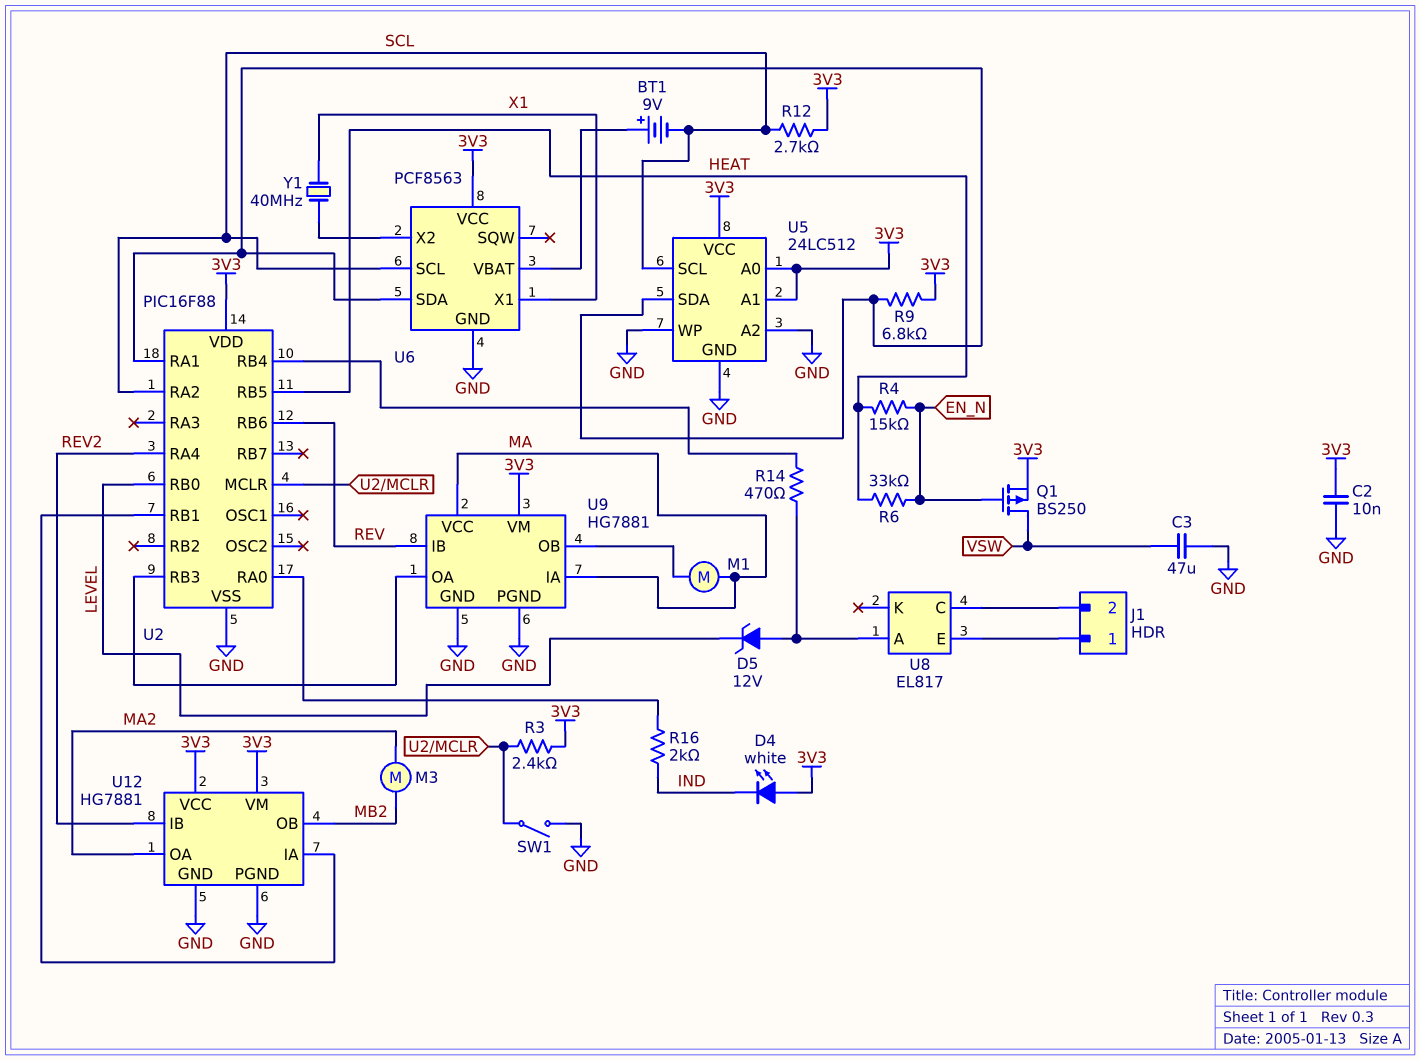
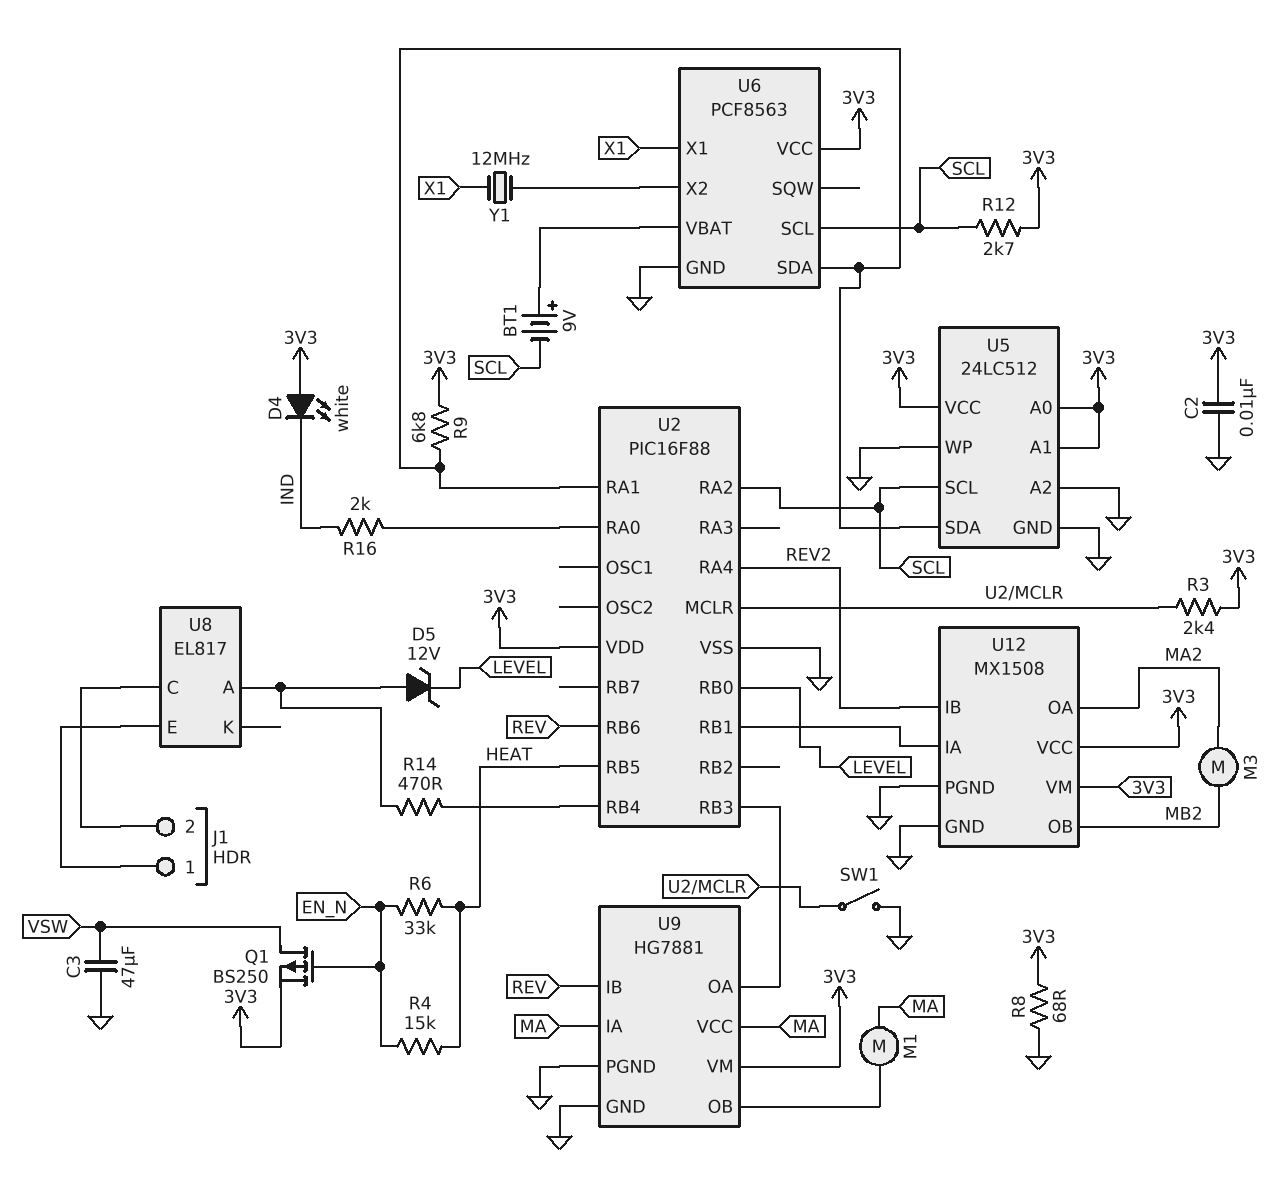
R8: none -> 68 (3V3, GND)
U12: HG7881 -> MX1508
Y1: 40MHz (U6/X2, X1) -> 12MHz (U6/X2, X1)

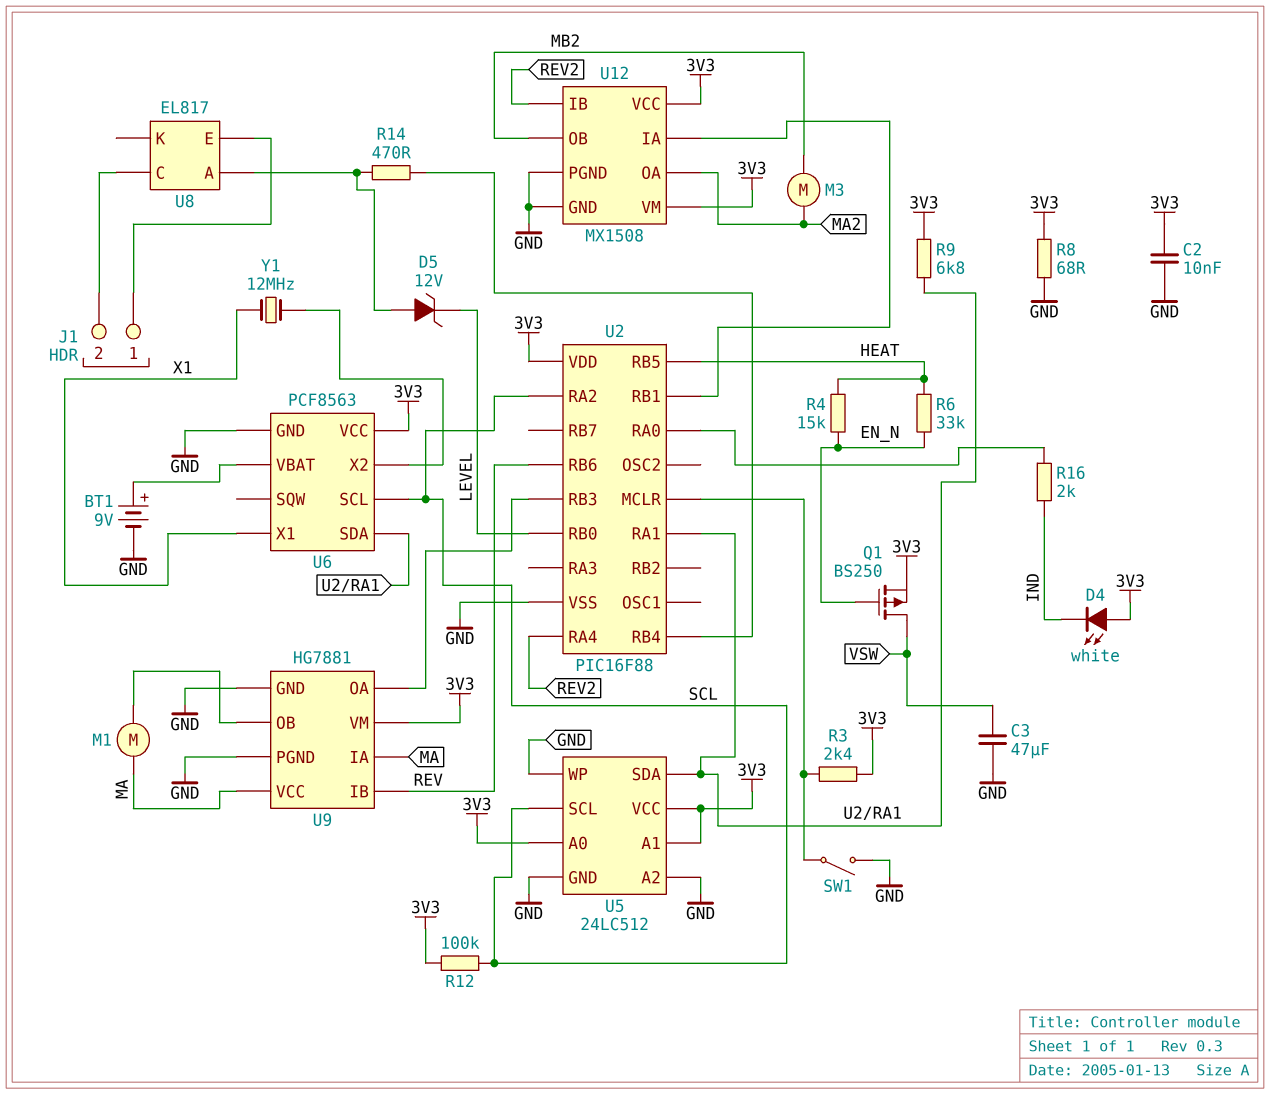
BT1: 9V (plus U6/VBAT, minus SCL) -> 9V (plus U6/VBAT, minus GND)
R12: 2.7k (3V3, SCL) -> 100k (3V3, SCL)

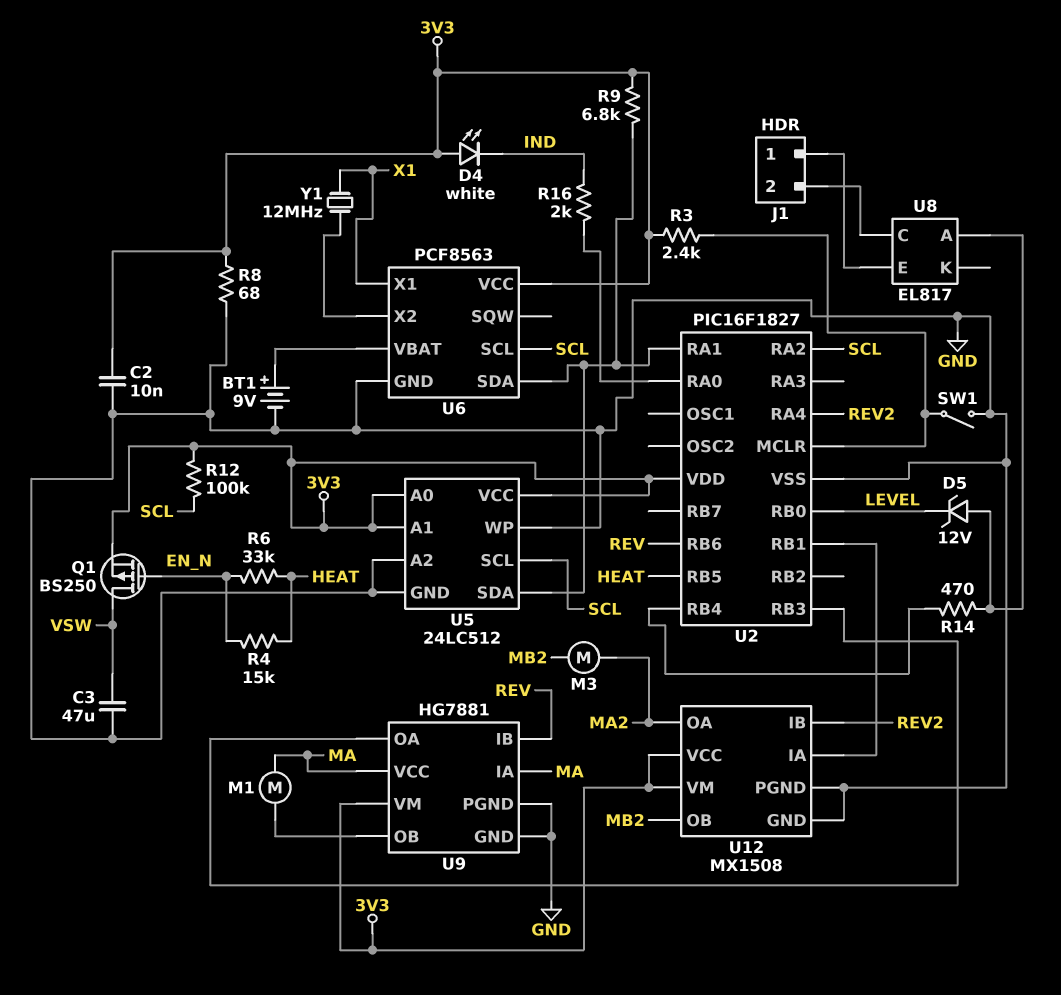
U2: PIC16F88 -> PIC16F1827

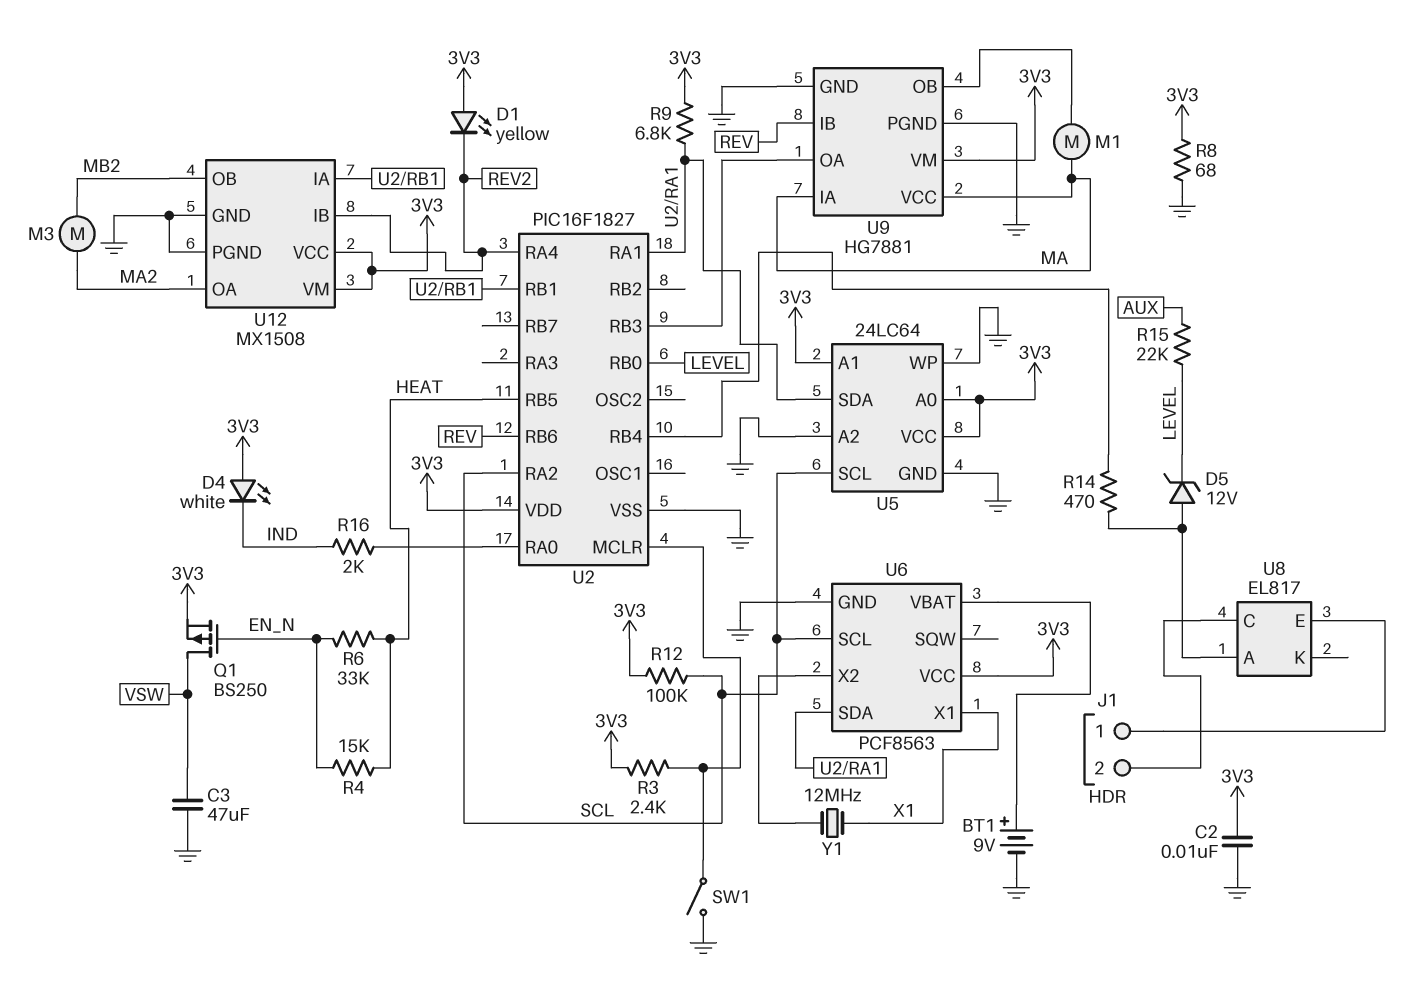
D1: none -> LED yellow (A 3V3, K REV2)
R15: none -> 22k (AUX, LEVEL)
U5: 24LC512 -> 24LC64

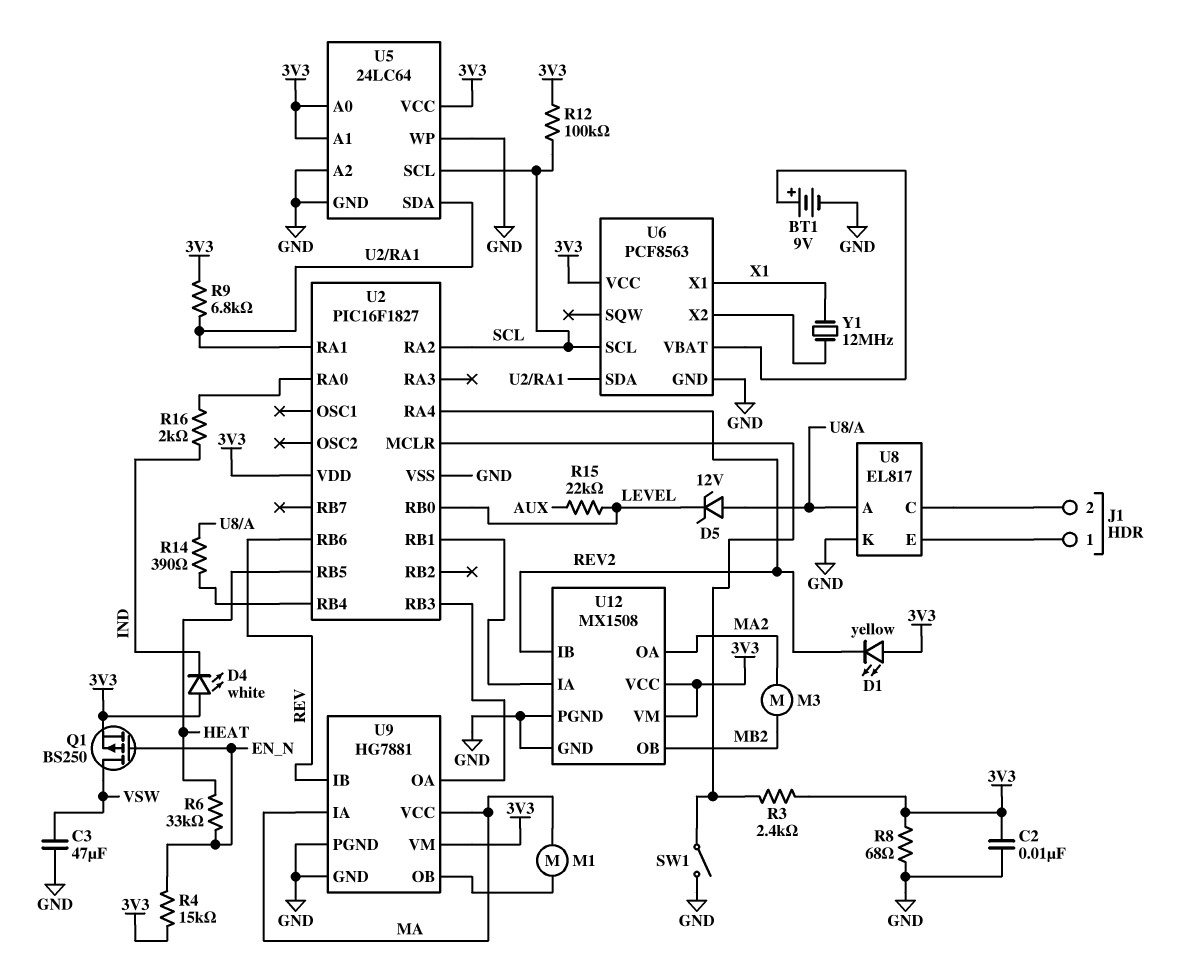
R4: 15k (EN_N, HEAT) -> 15k (3V3, EN_N)
R14: 470 (U2/RB4, U8/A) -> 390 (U2/RB4, U8/A)
U8 pin K: none -> GND

